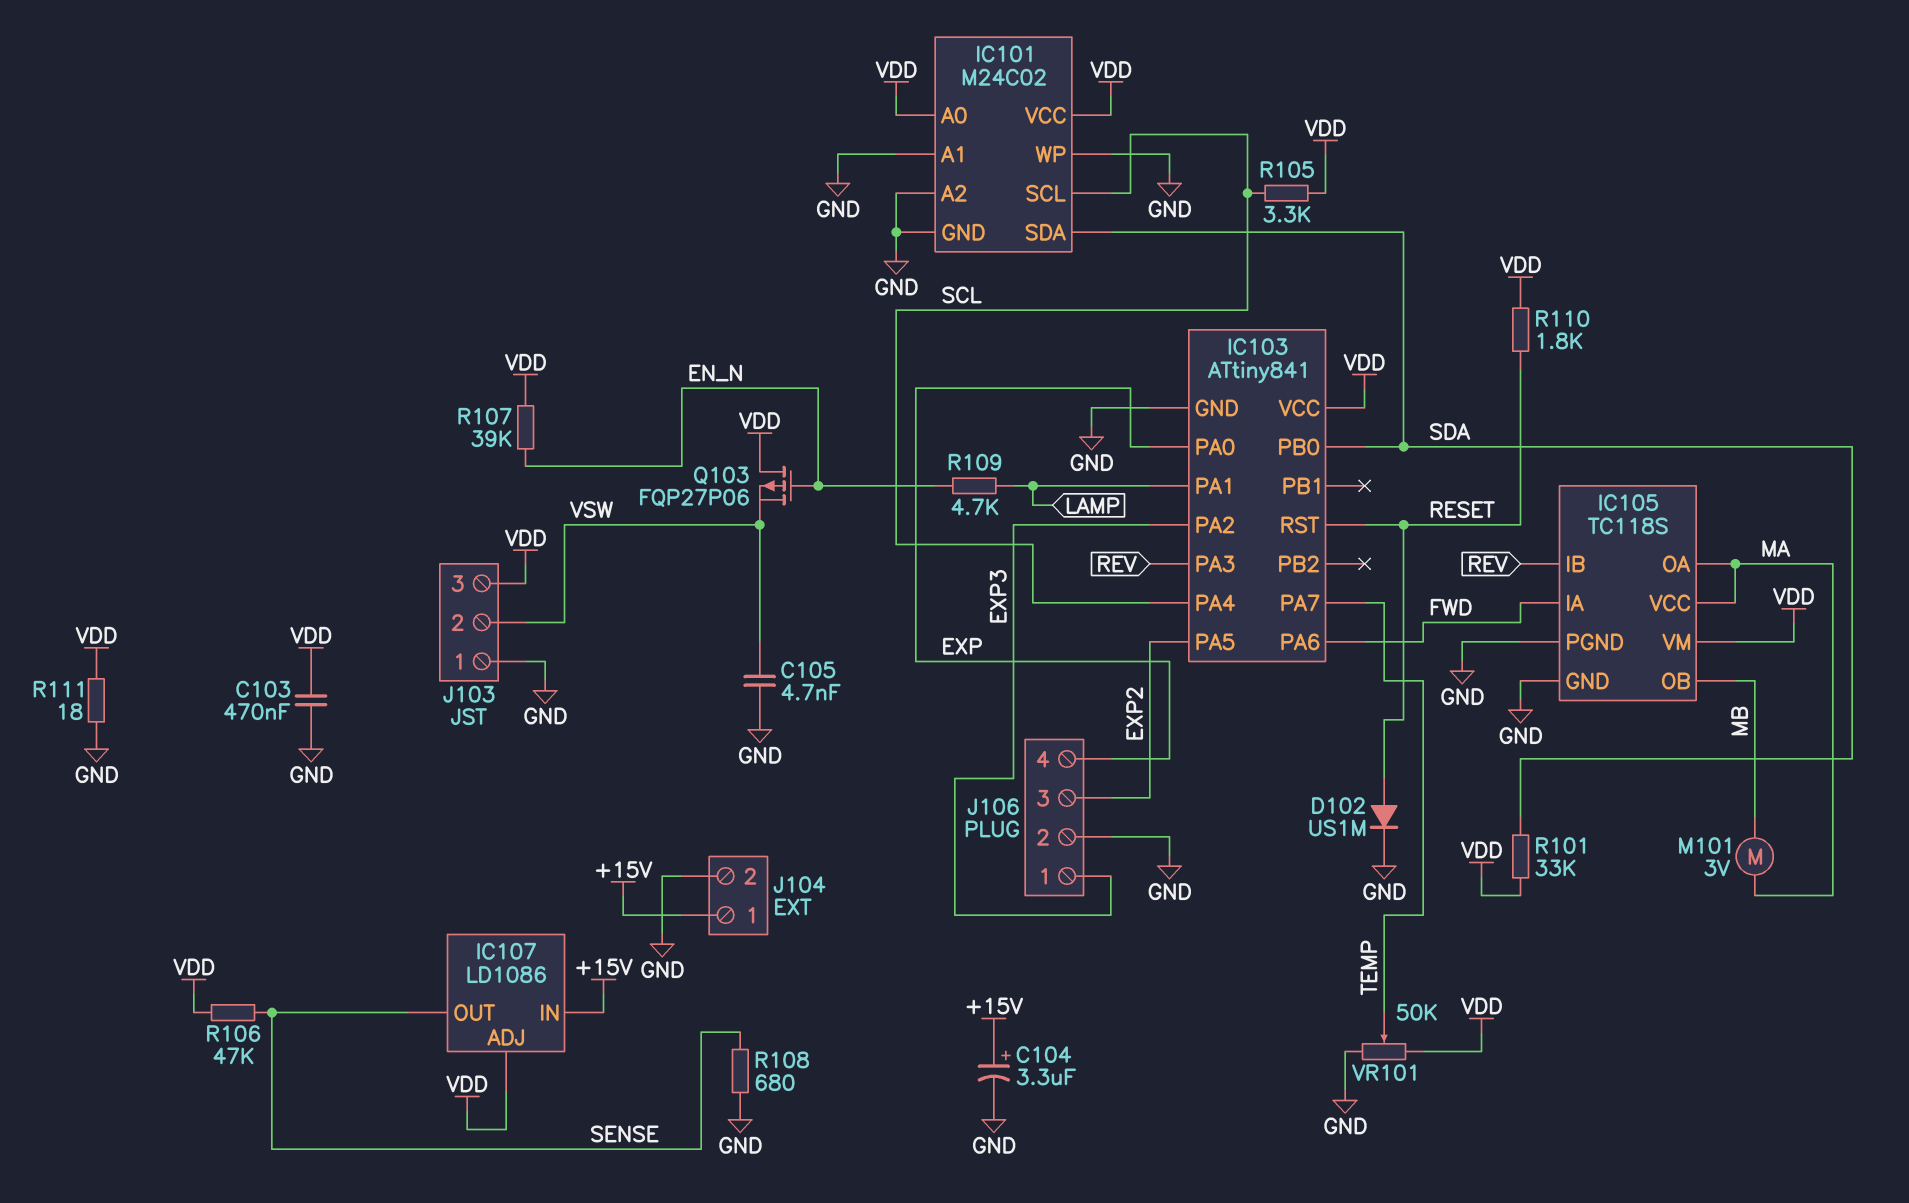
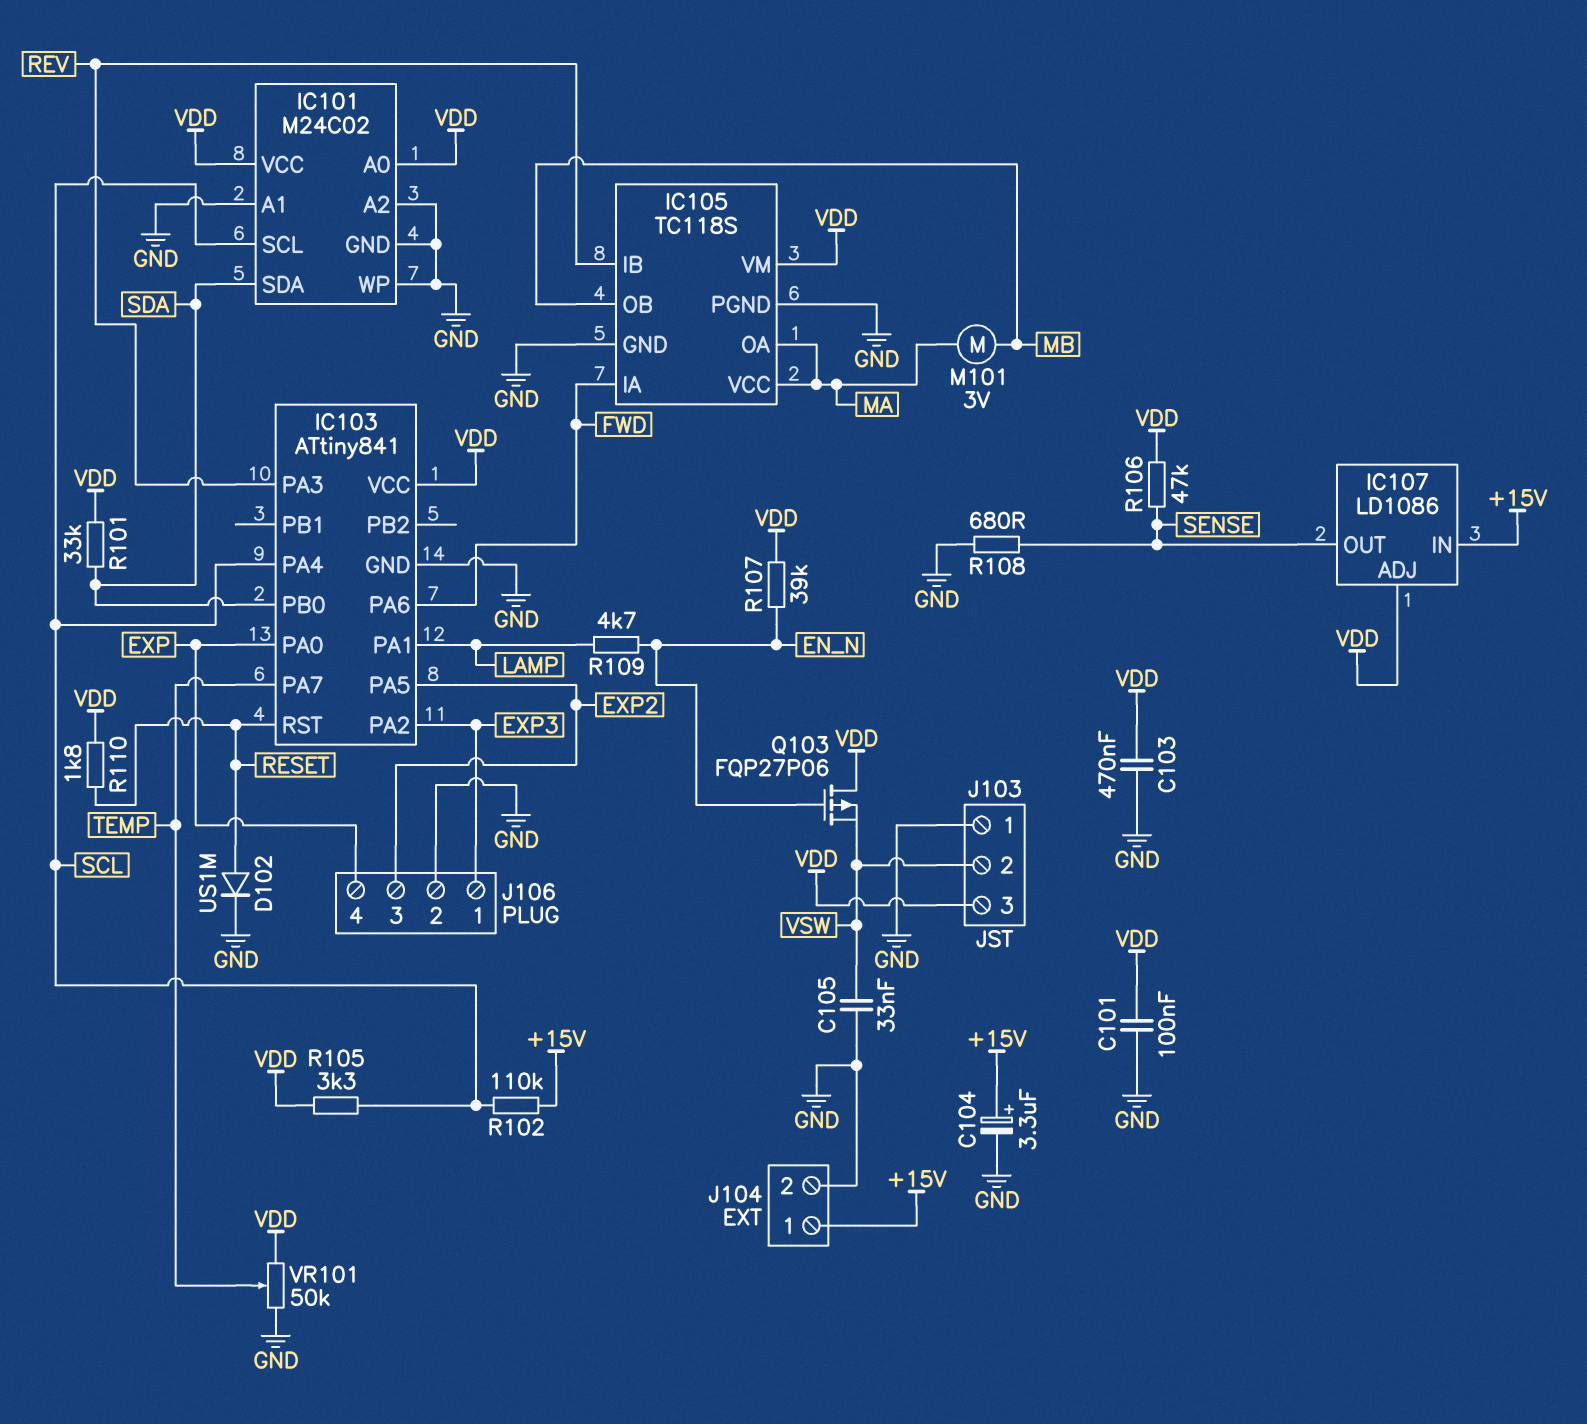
C101: none -> 100nF (GND, VDD)
C105: 4.7nF (GND, VSW) -> 33nF (GND, VSW)
R102: none -> 110k (+15V, SCL)
R111: 18 (GND, VDD) -> none

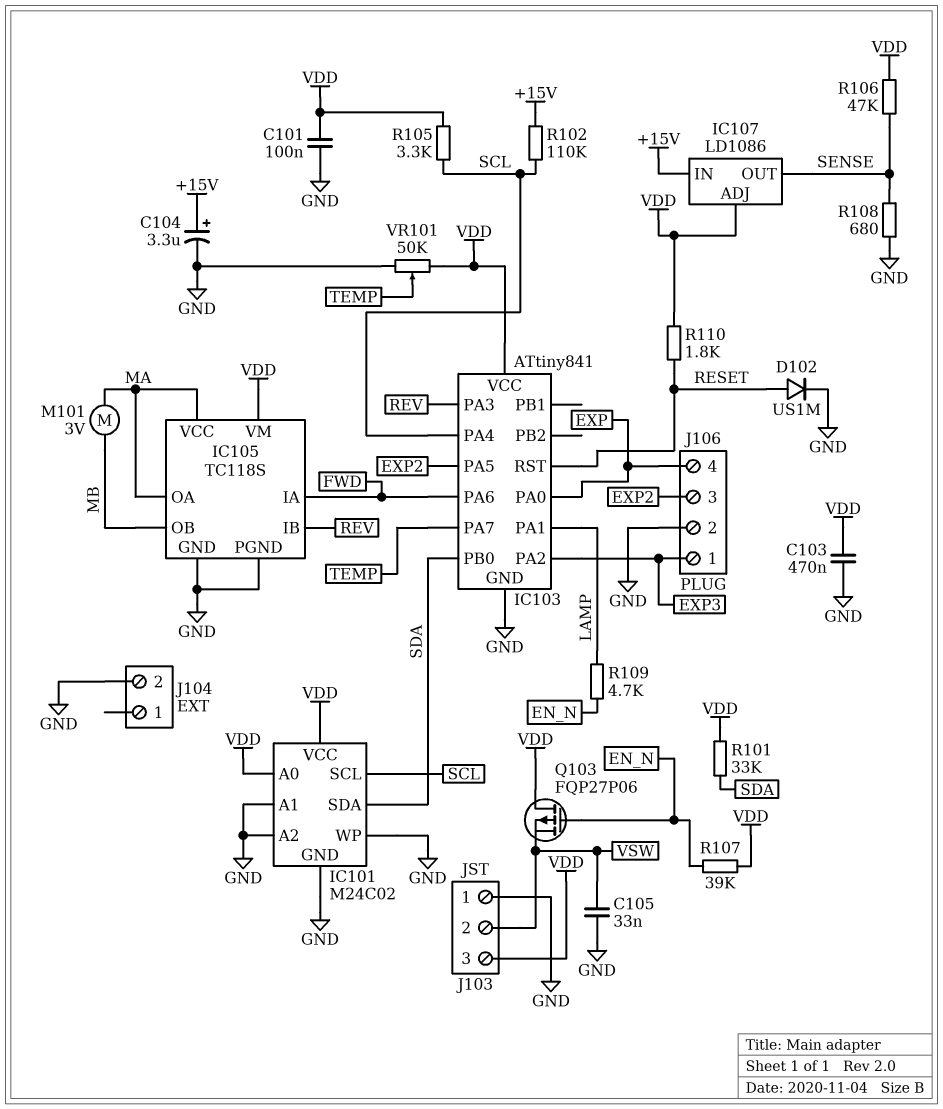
J104 pin 1: +15V -> none

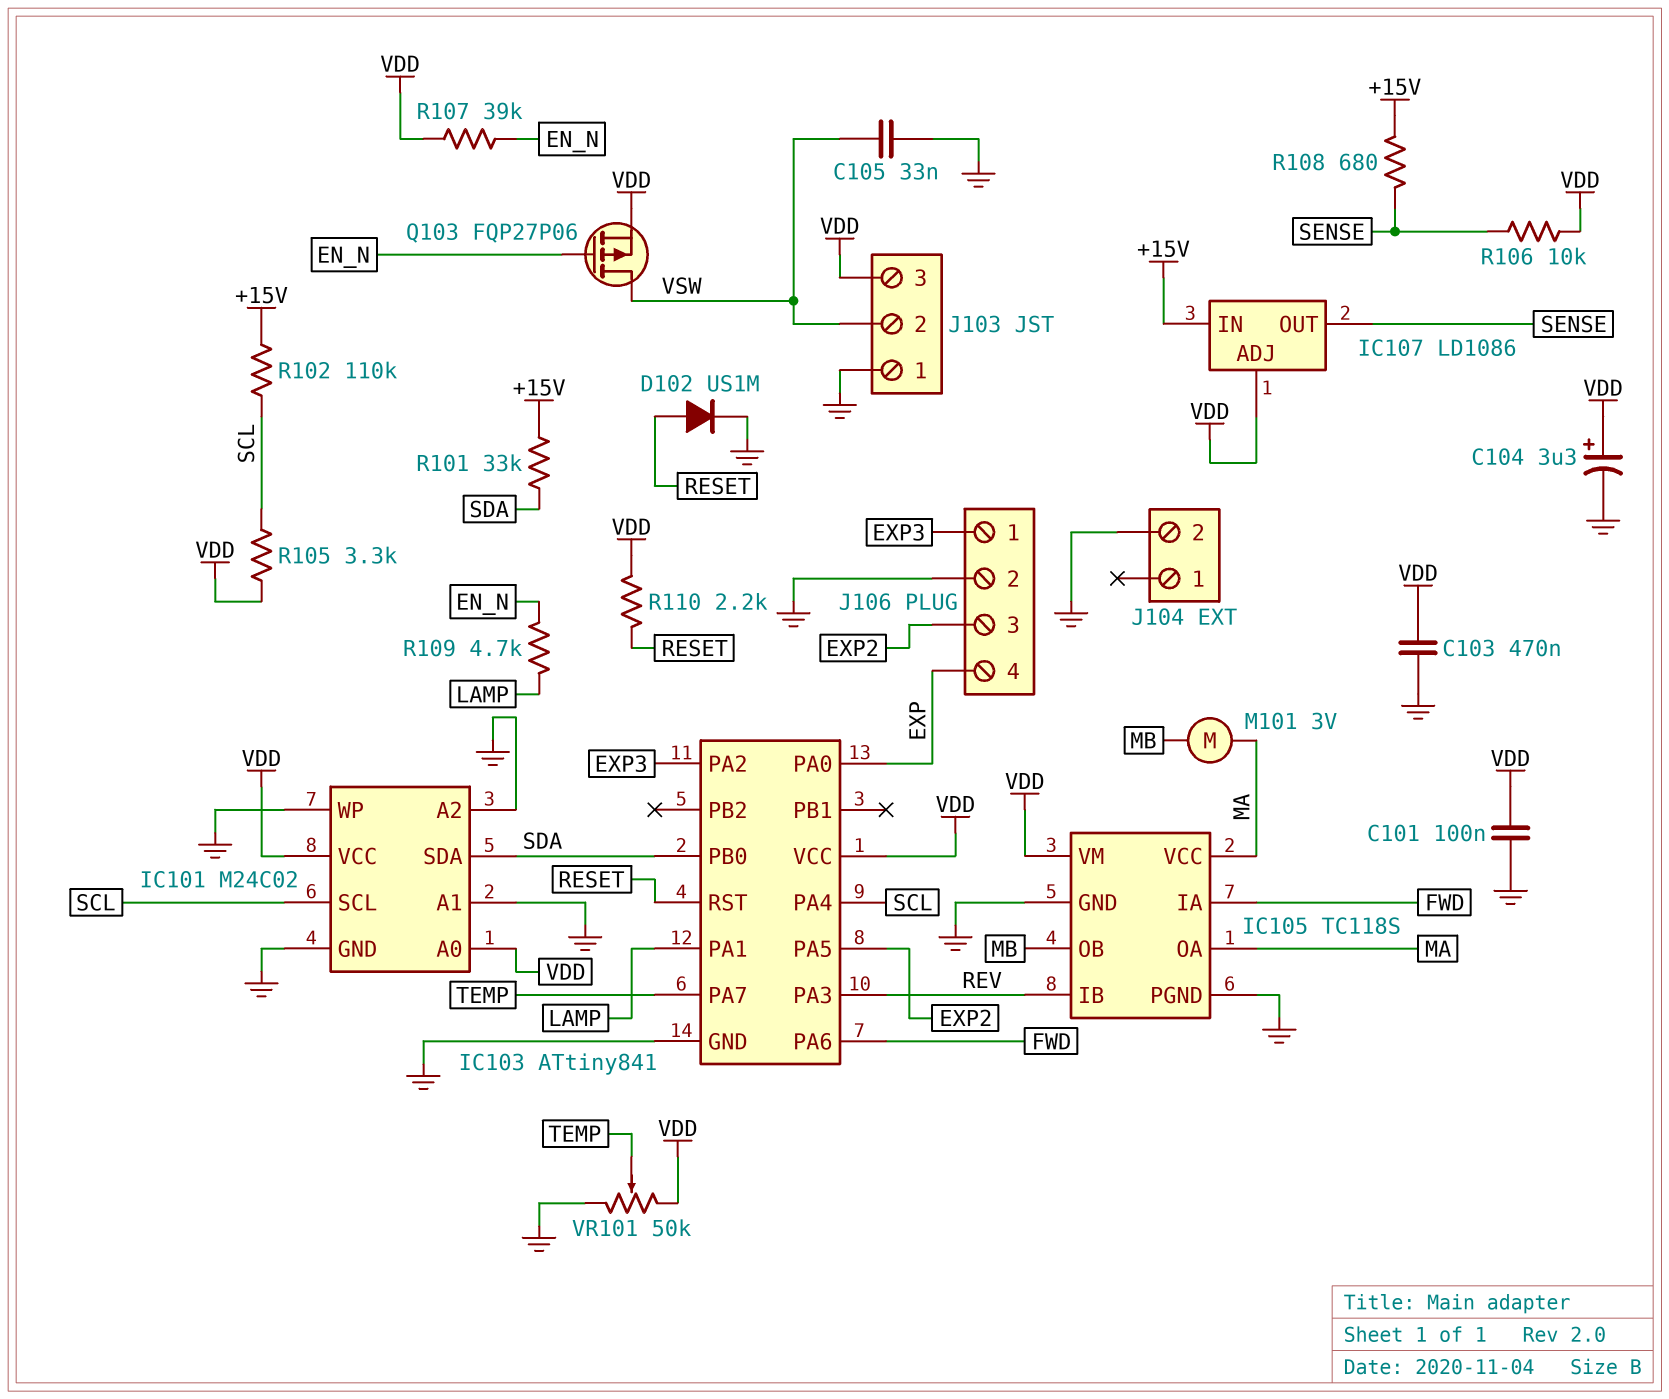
C104: 3.3uF (plus +15V, minus GND) -> 3.3uF (plus VDD, minus GND)
Q103: PMOS FQP27P06 (G EN_N, D VDD, S VSW) -> PMOS FQP27P06 (G EN_N, D VSW, S VDD)
R101: 33k (SDA, VDD) -> 33k (+15V, SDA)
R106: 47k (SENSE, VDD) -> 10k (SENSE, VDD)
R108: 680 (GND, SENSE) -> 680 (+15V, SENSE)
R110: 1.8k (RESET, VDD) -> 2.2k (RESET, VDD)

